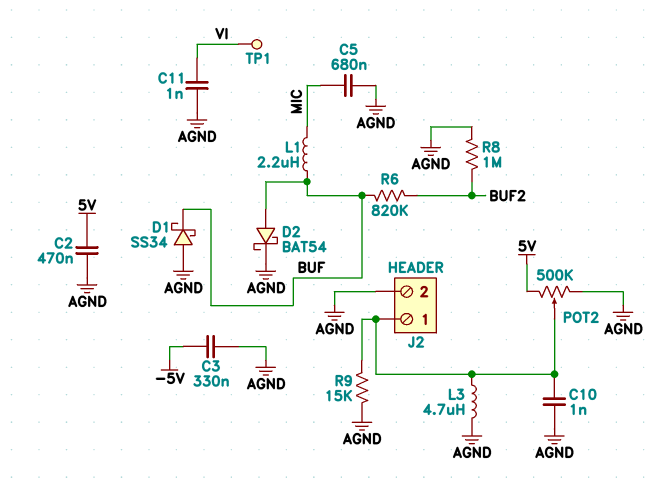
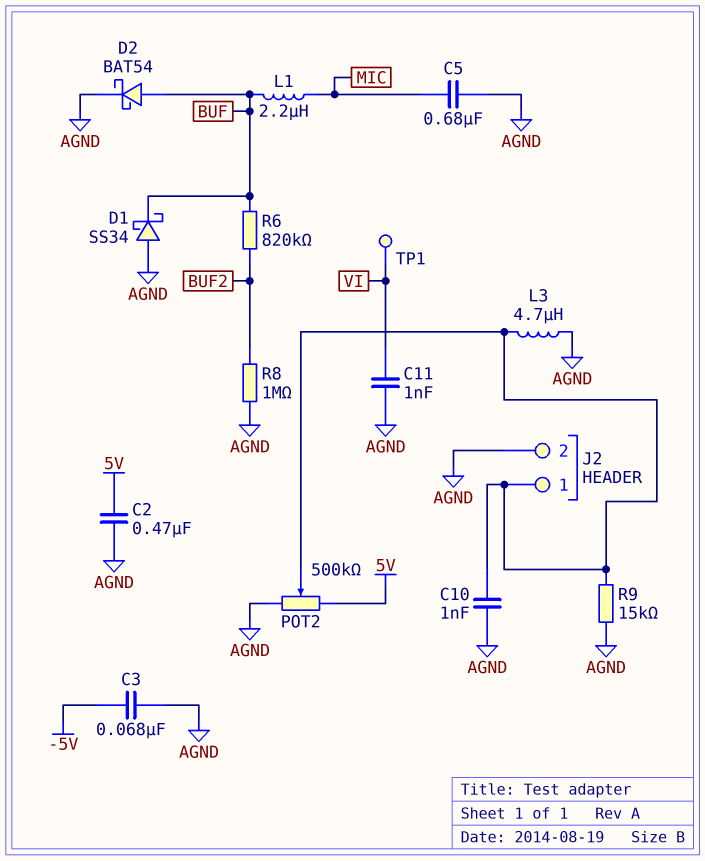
C3: 330nF (-5V, AGND) -> 68nF (-5V, AGND)

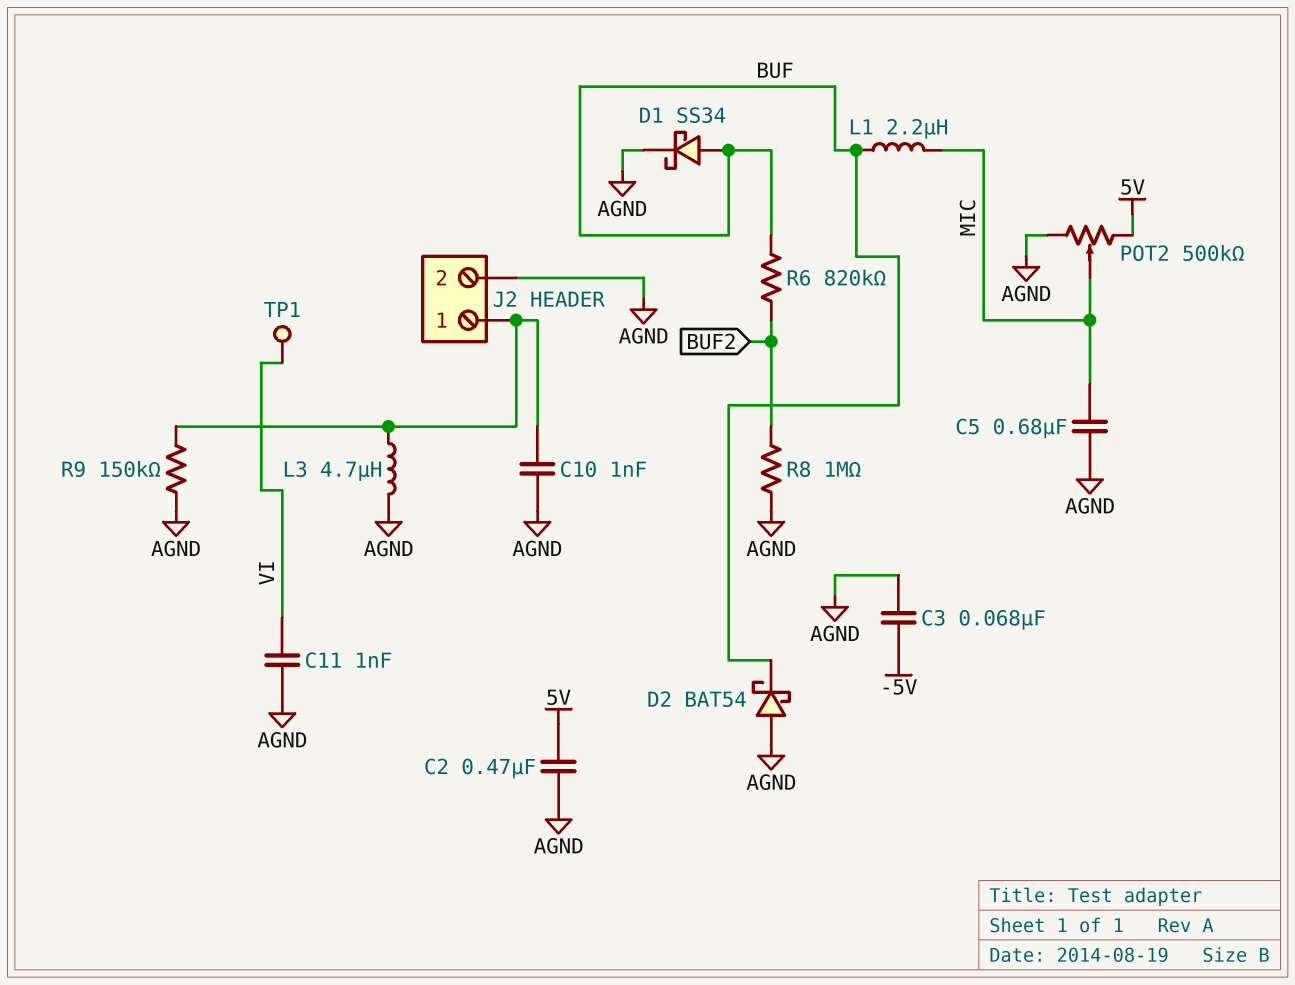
D1: schottky SS34 (A AGND, K BUF) -> schottky SS34 (A BUF, K AGND)
D2: schottky BAT54 (A BUF, K AGND) -> schottky BAT54 (A AGND, K BUF)
POT2: 500k (5V, AGND, wiper J2/1) -> 500k (5V, AGND, wiper MIC)
R9: 15k (AGND, J2/1) -> 150k (AGND, J2/1)

